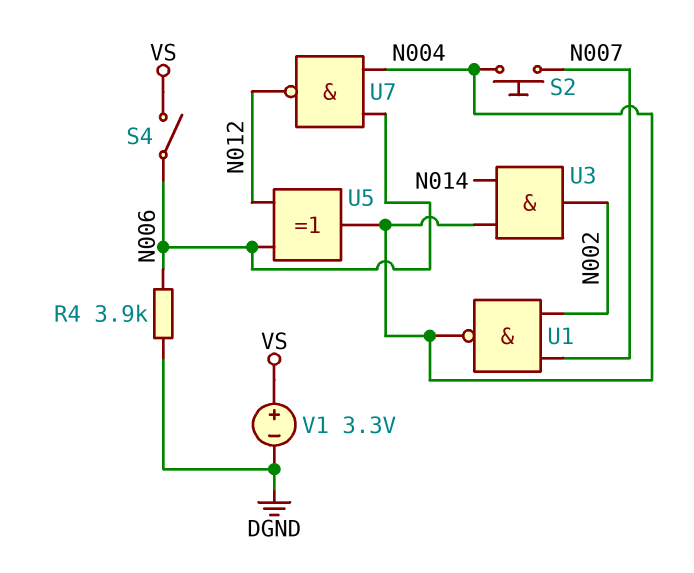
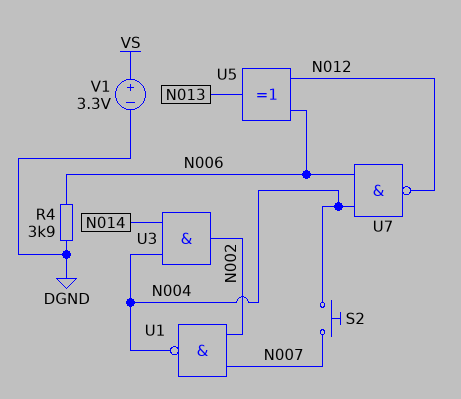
S4: switch (N006, VS) -> none
U5: XOR (in N006, in N012, out N004) -> XOR (in N006, in N012, out N013)

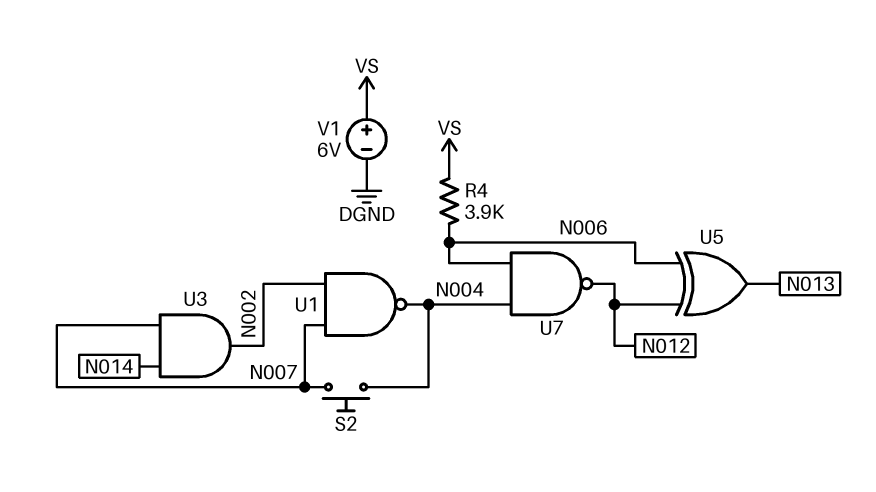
R4: 3.9k (DGND, N006) -> 3.9k (N006, VS)
U3: AND (in N004, in N014, out N002) -> AND (in N007, in N014, out N002)
V1: 3.3V (plus VS, minus DGND) -> 6V (plus VS, minus DGND)

